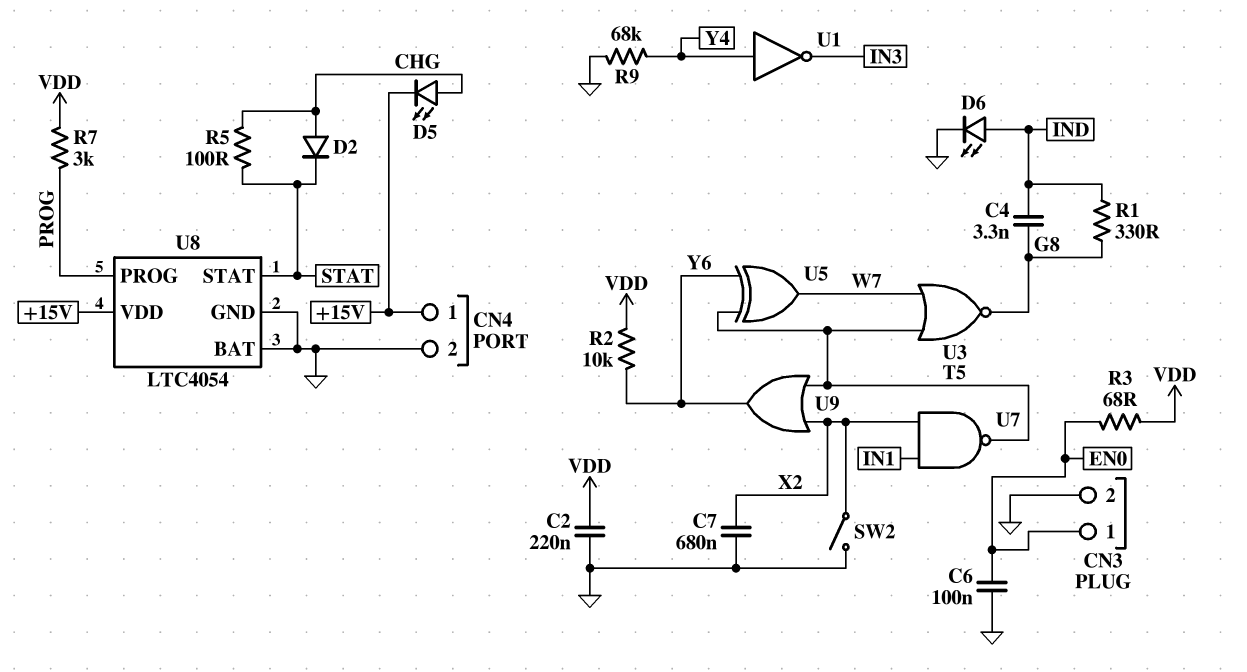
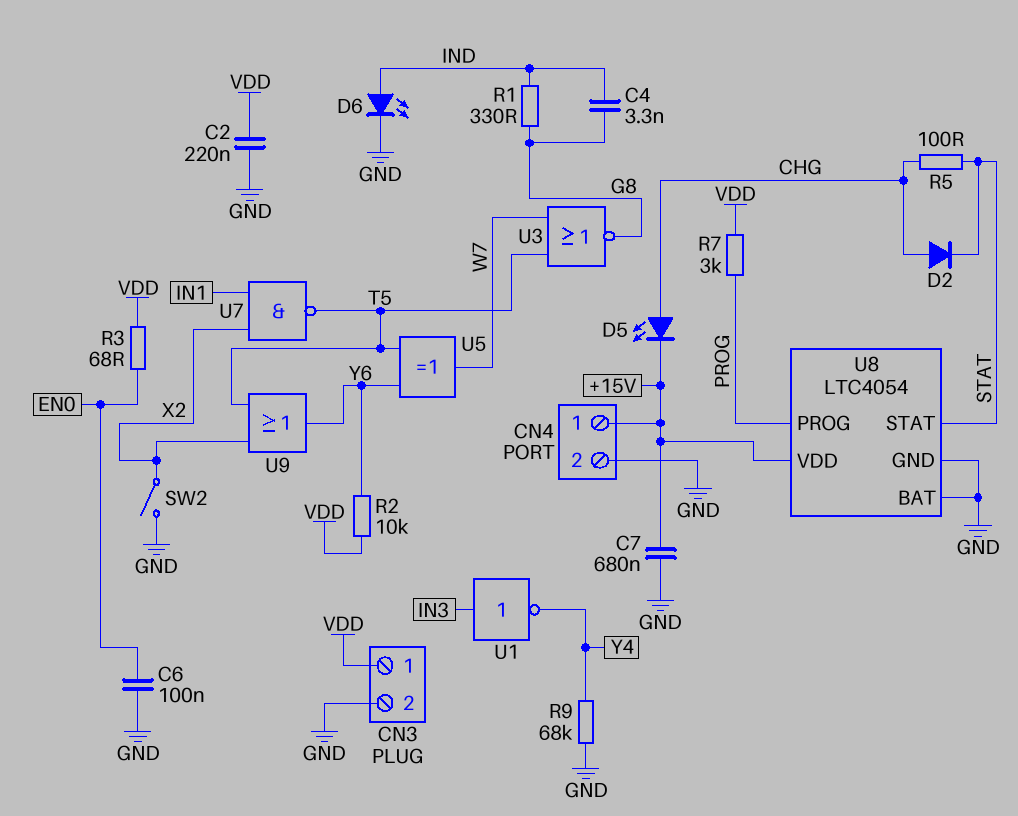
C7: 680nF (GND, X2) -> 680nF (+15V, GND)
CN3 pin 1: EN0 -> VDD
U1: NOT (in Y4, out IN3) -> NOT (in IN3, out Y4)

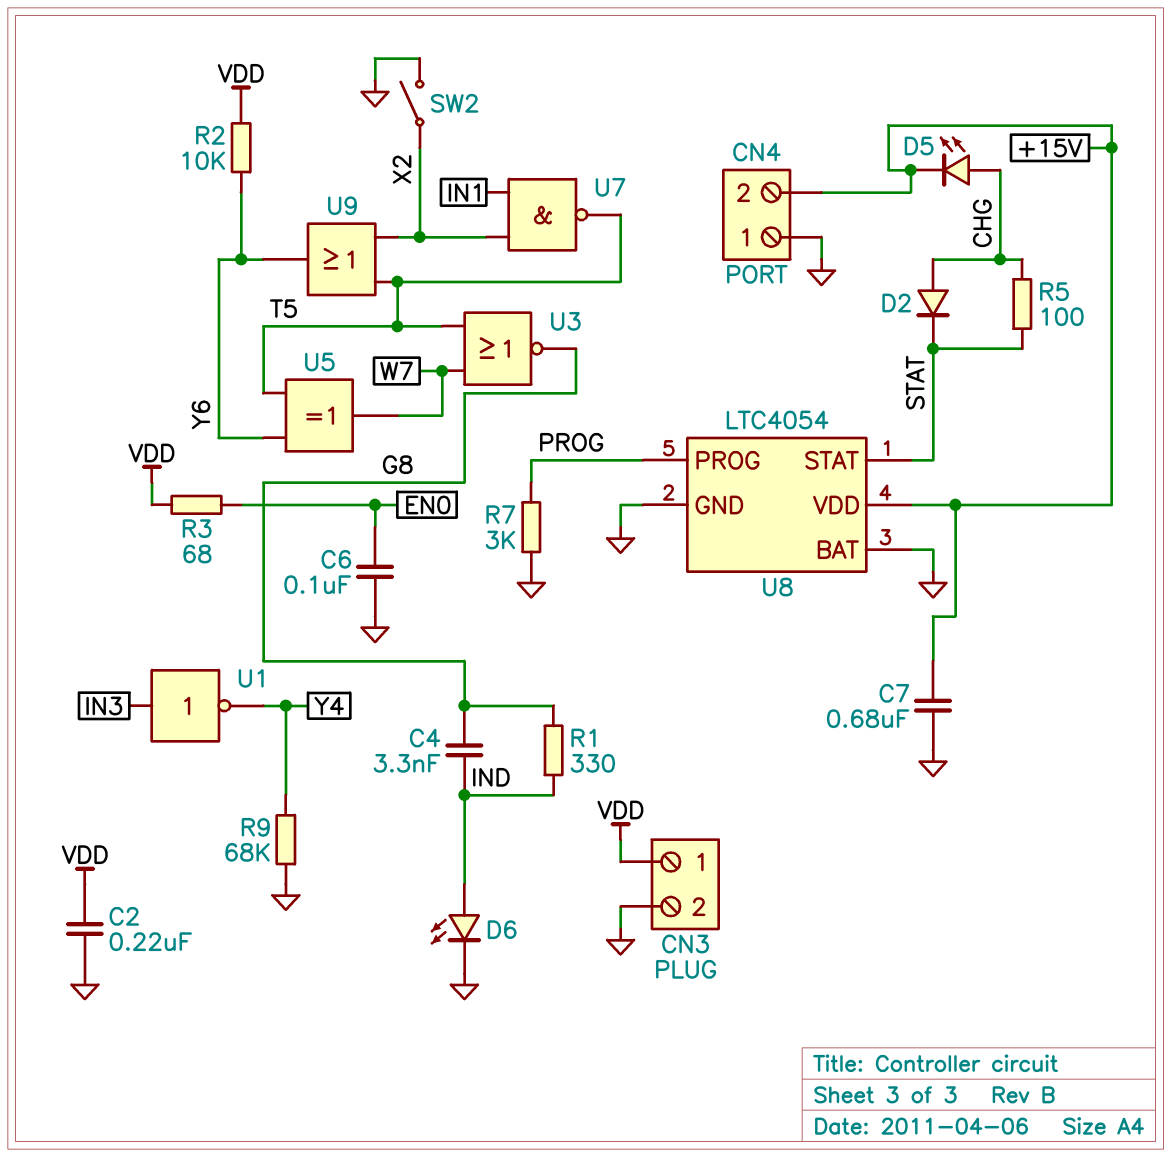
CN4 pin 1: +15V -> GND
CN4 pin 2: GND -> +15V
R7: 3k (PROG, VDD) -> 3k (GND, PROG)

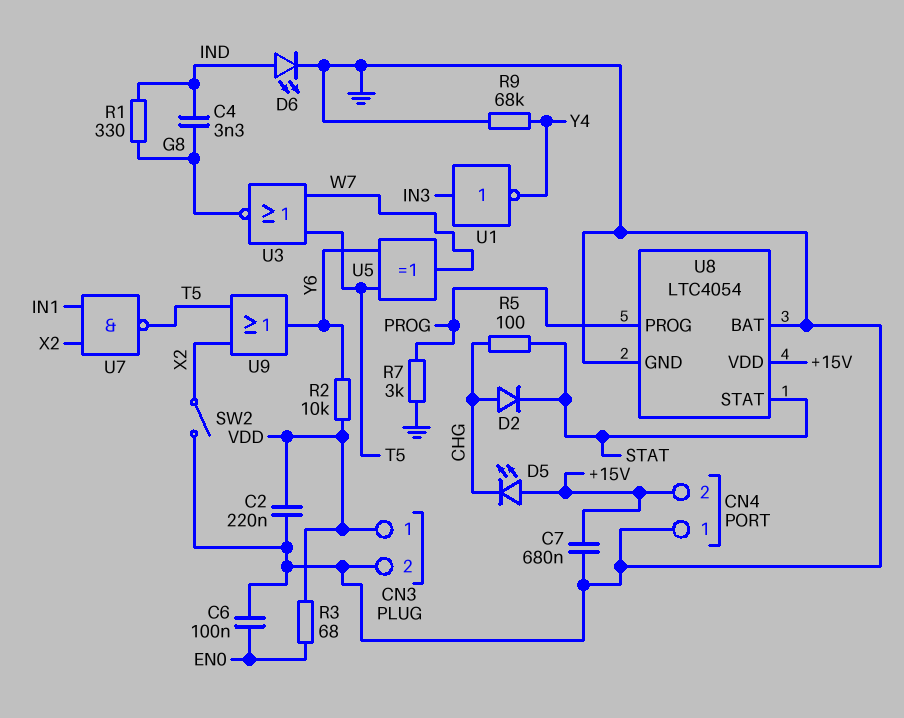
D5: LED (A CHG, K +15V) -> LED (A +15V, K CHG)

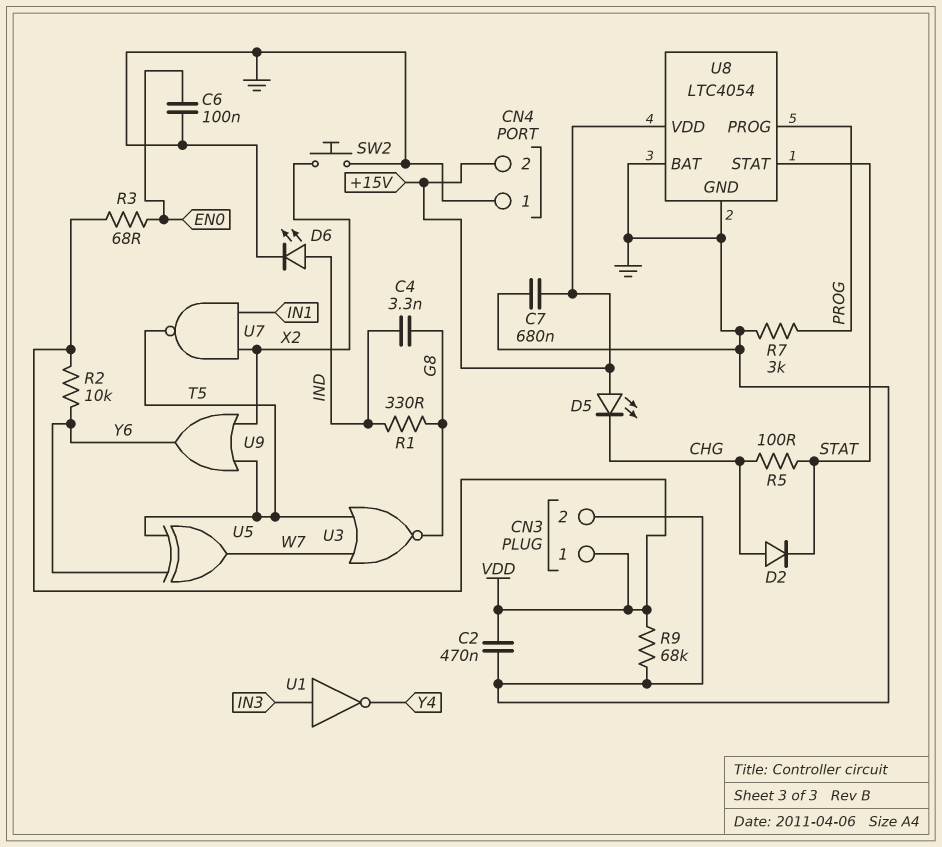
C2: 220nF (GND, VDD) -> 470nF (GND, VDD)
R9: 68k (GND, Y4) -> 68k (GND, VDD)
SW2: switch (GND, X2) -> button (GND, X2)

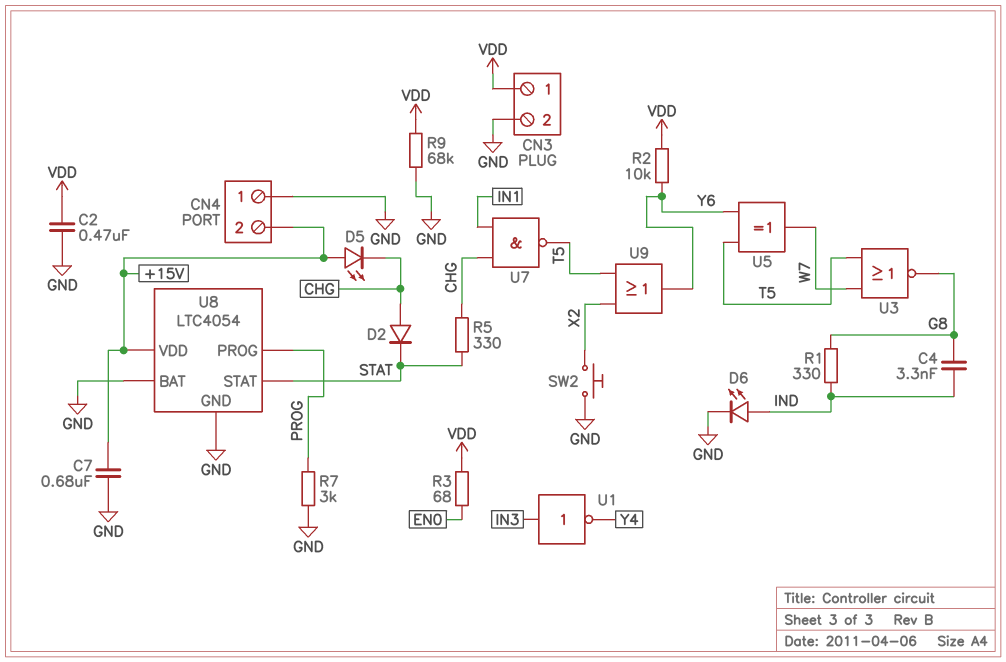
C6: 100nF (EN0, GND) -> none
R5: 100 (CHG, STAT) -> 330 (CHG, STAT)
U7: NAND (in IN1, in X2, out T5) -> NAND (in CHG, in IN1, out T5)

